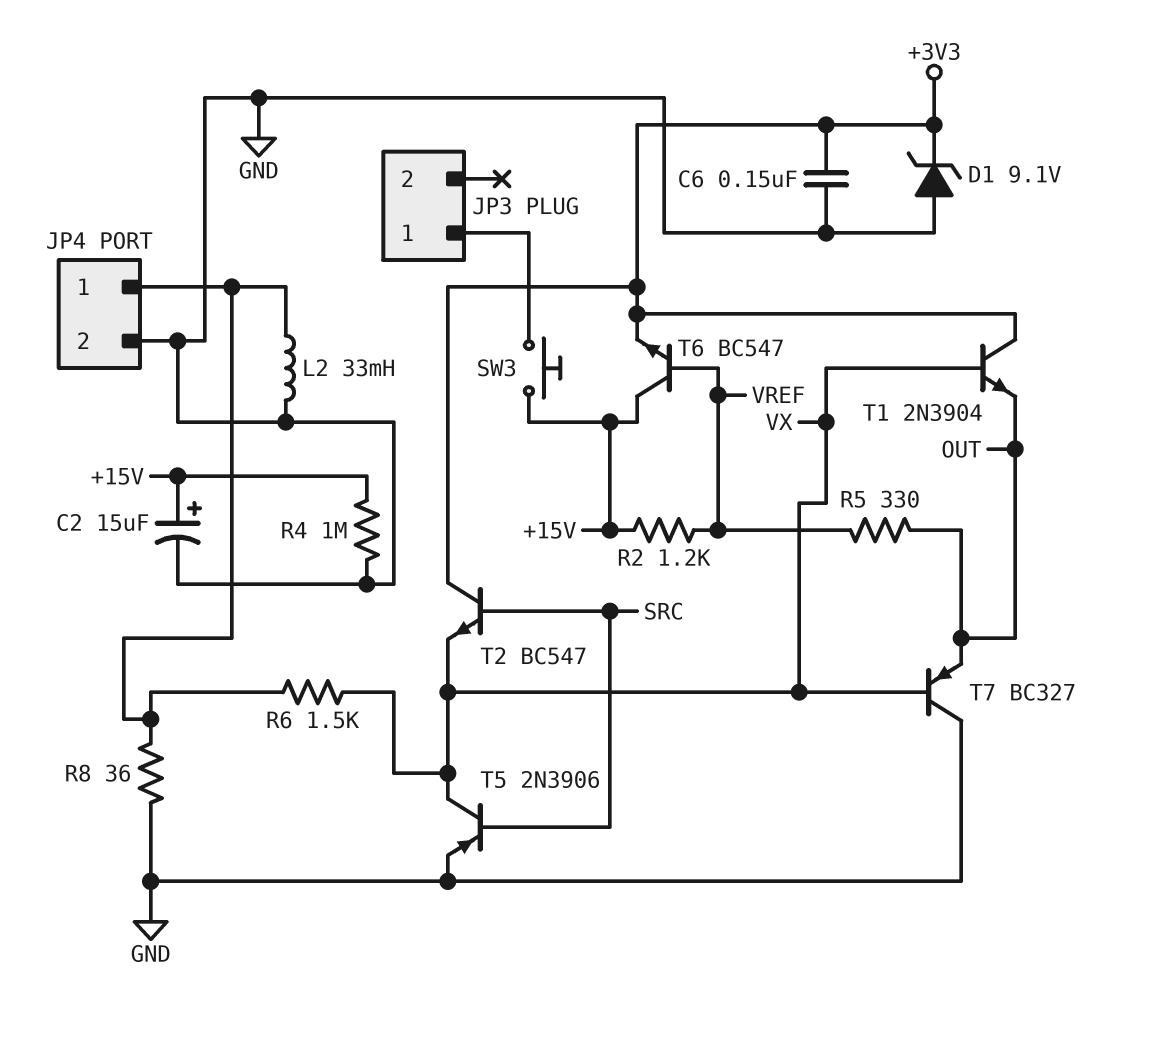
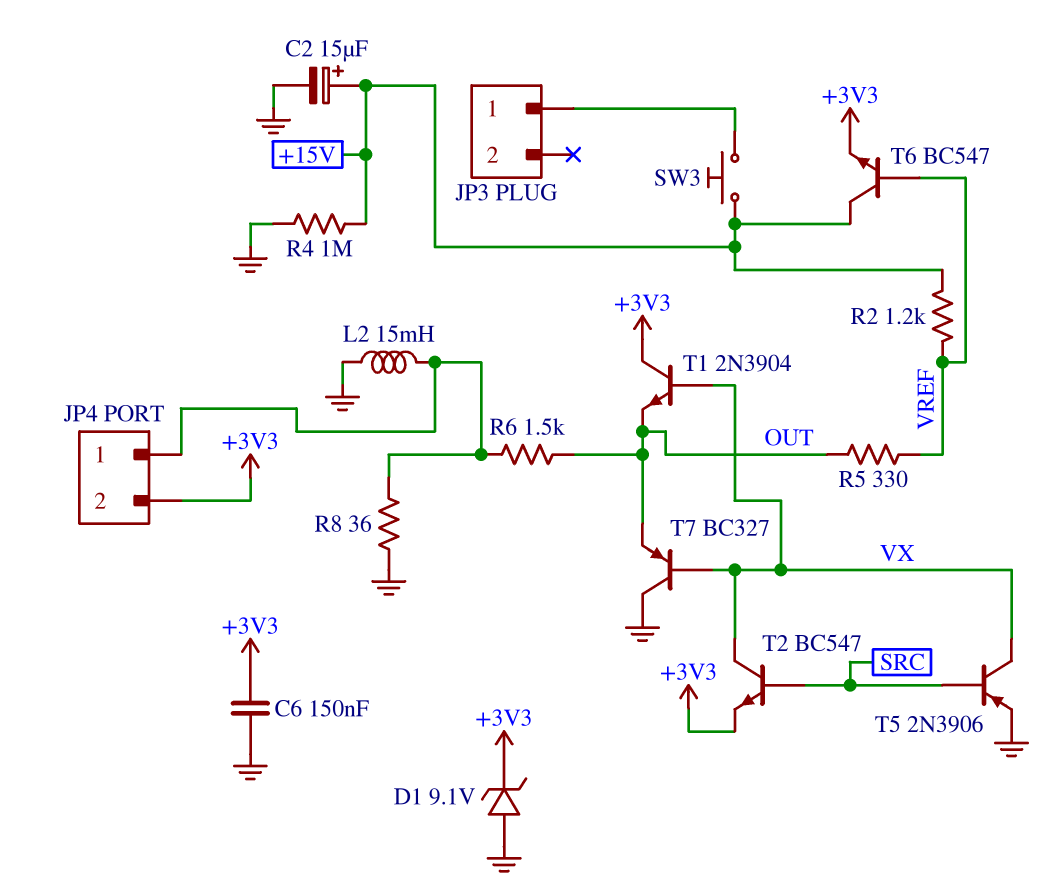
JP4 pin 2: GND -> +3V3
L2: 33mH (GND, JP4/1) -> 15mH (GND, JP4/1)
R6: 1.5k (JP4/1, VX) -> 1.5k (JP4/1, OUT)
T2: NPN BC547 (B SRC, C +3V3, E VX) -> NPN BC547 (B SRC, C VX, E +3V3)

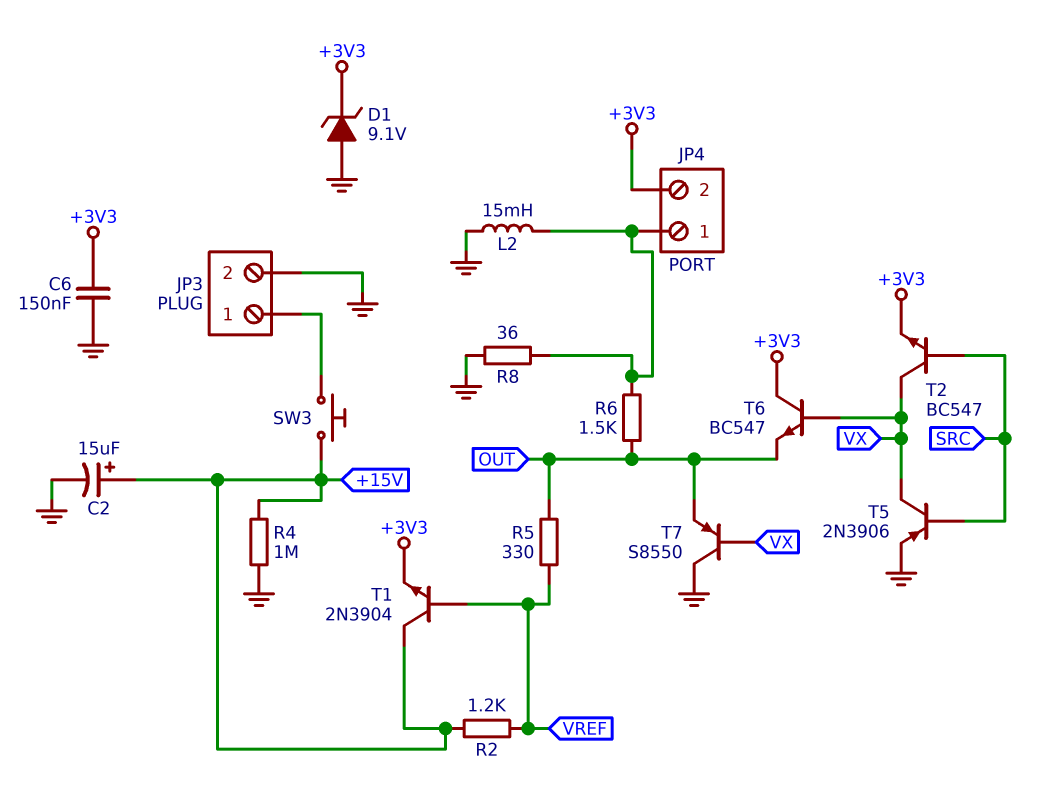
JP3 pin 2: none -> GND
T1: NPN 2N3904 (B VX, C +3V3, E OUT) -> NPN 2N3904 (B VREF, C +15V, E +3V3)
T6: NPN BC547 (B VREF, C +15V, E +3V3) -> NPN BC547 (B VX, C +3V3, E OUT)
T7: PNP BC327 (B VX, C GND, E OUT) -> PNP S8550 (B VX, C GND, E OUT)

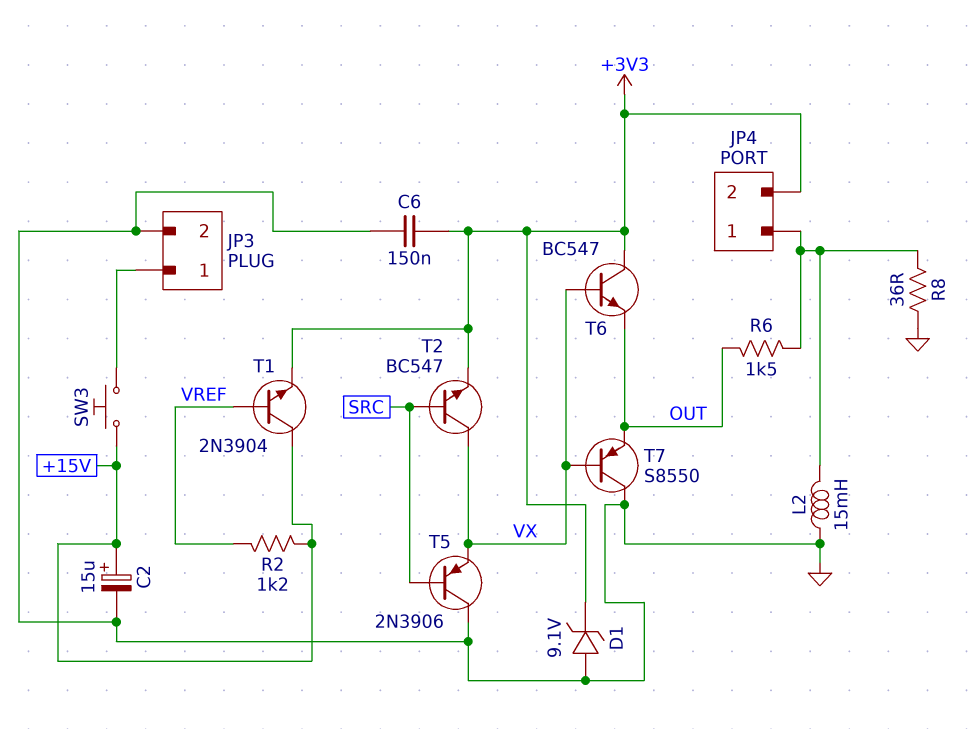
R4: 1M (+15V, GND) -> none
R5: 330 (OUT, VREF) -> none
T5: PNP 2N3906 (B SRC, C VX, E GND) -> PNP 2N3906 (B SRC, C GND, E VX)

